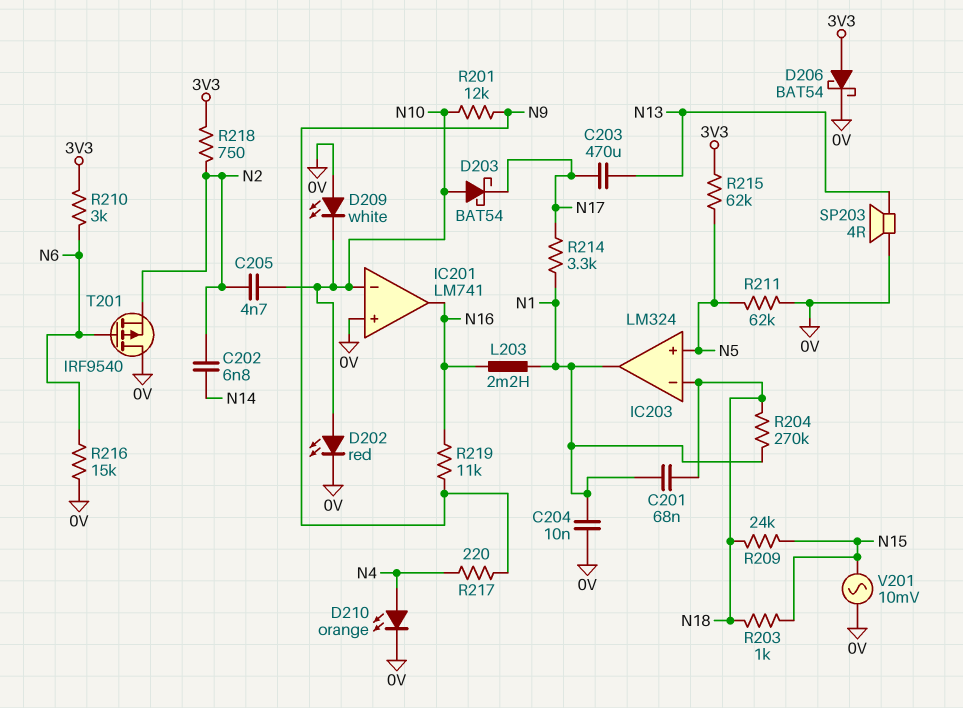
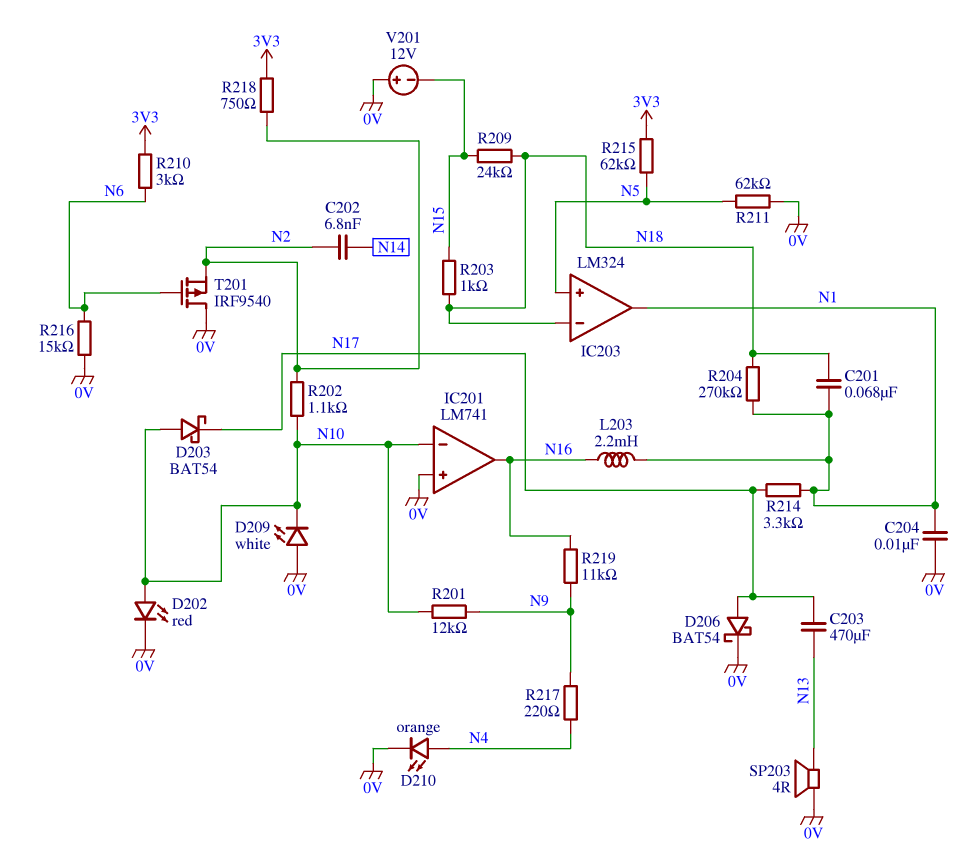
C205: 4.7nF (N2, N10) -> none
D206: schottky BAT54 (A 3V3, K 0V) -> schottky BAT54 (A N17, K 0V)
R202: none -> 1.1k (N2, N10)
V201: AC 10mV (0V, N15) -> 12V (plus 0V, minus N15)

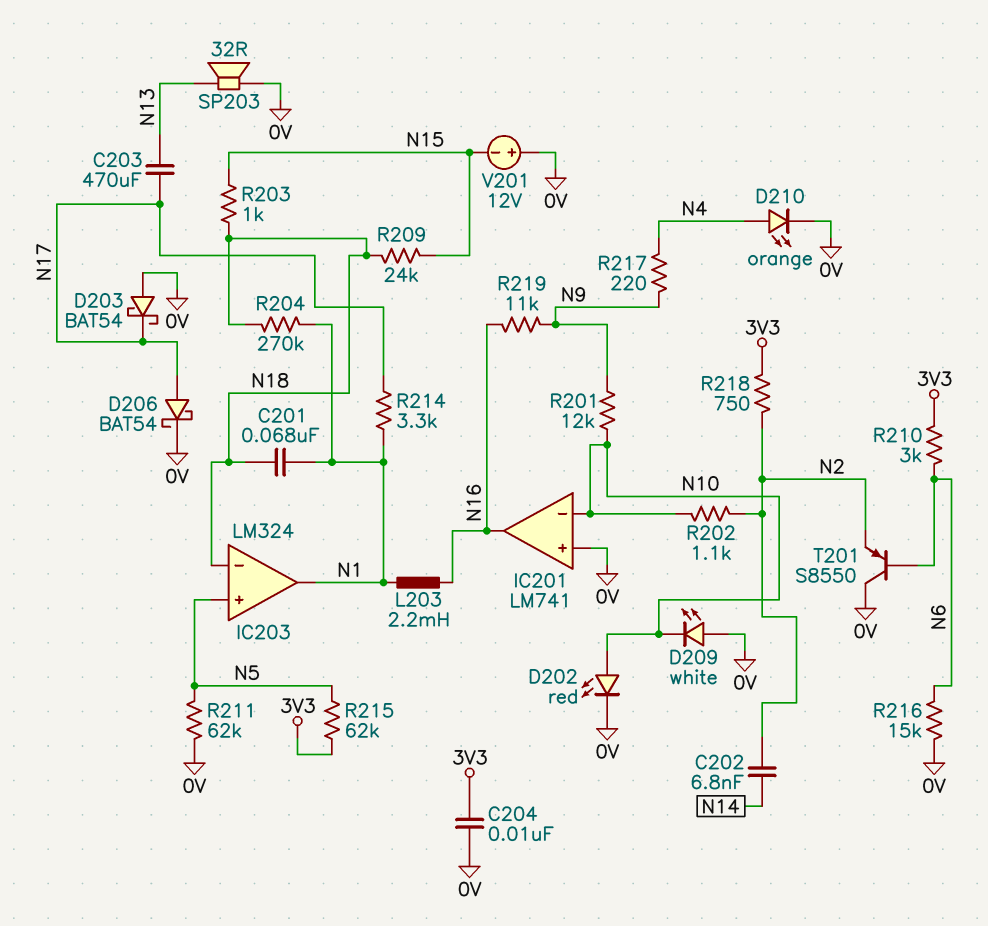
C204: 10nF (0V, N1) -> 10nF (0V, 3V3)
D203: schottky BAT54 (A N10, K N17) -> schottky BAT54 (A 0V, K N17)
SP203: speaker 4R (0V, N13) -> speaker 32R (0V, N13)
T201: PMOS IRF9540 (G N6, D 0V, S N2) -> PNP S8550 (B N6, C 0V, E N2)

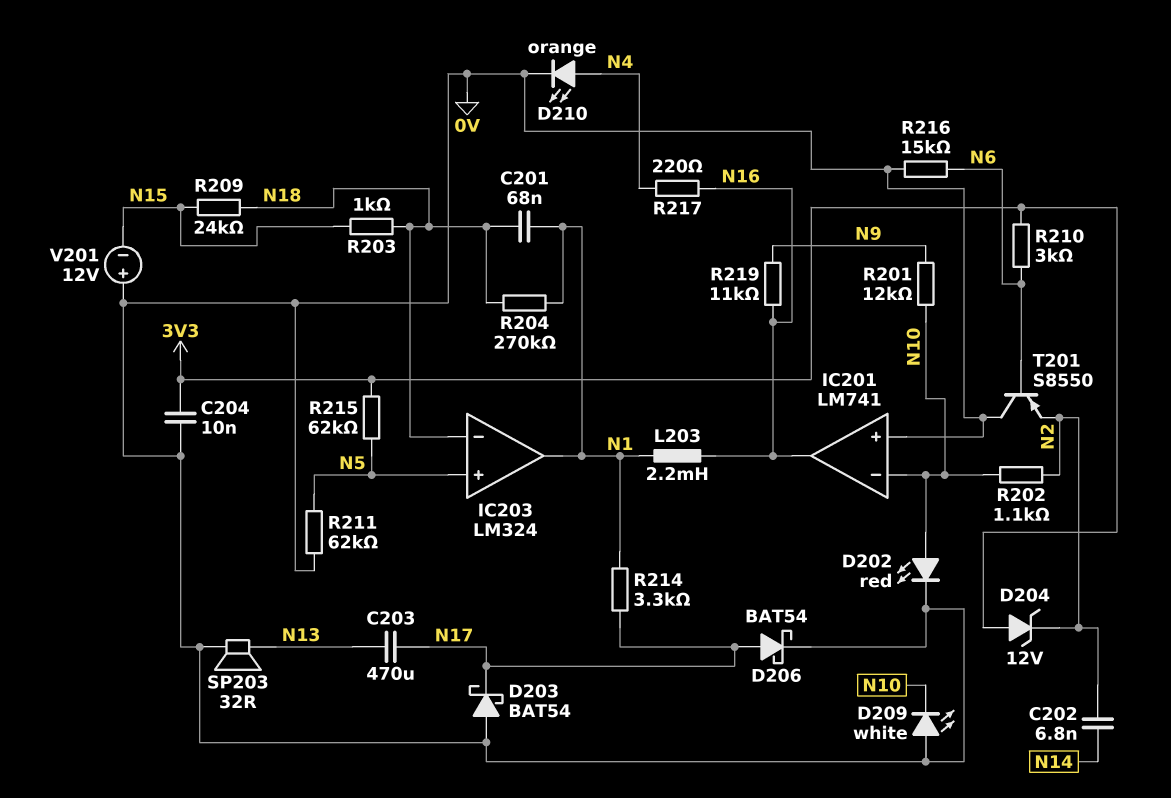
D204: none -> zener 12V (A 3V3, K N2)
R217: 220 (N4, N9) -> 220 (N4, N16)
R218: 750 (3V3, N2) -> none

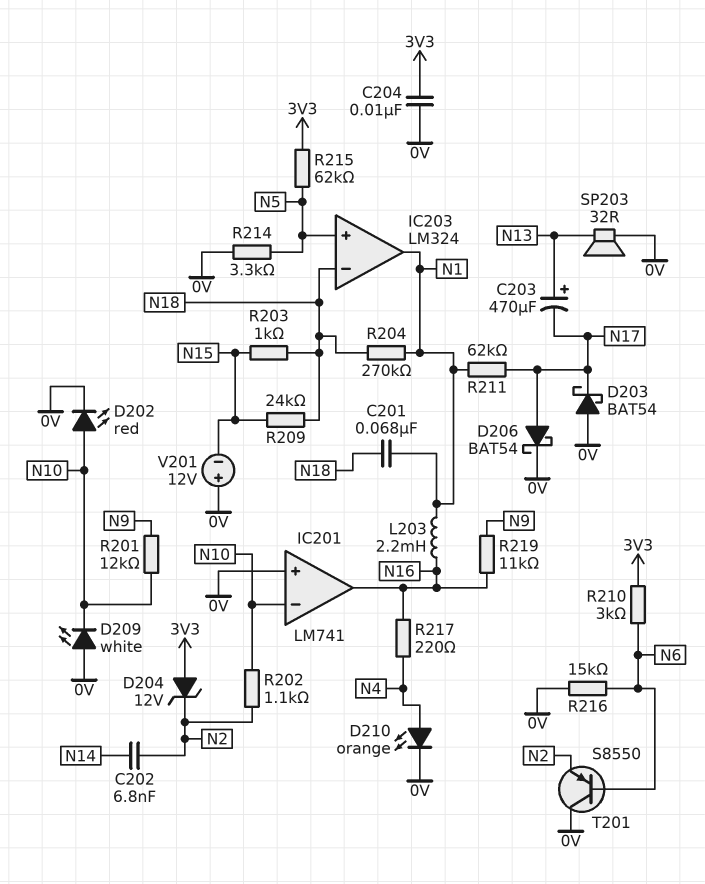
C203: 470uF (N13, N17) -> 470uF (plus N13, minus N17)
R211: 62k (0V, N5) -> 62k (N1, N17)
R214: 3.3k (N1, N17) -> 3.3k (0V, N5)

